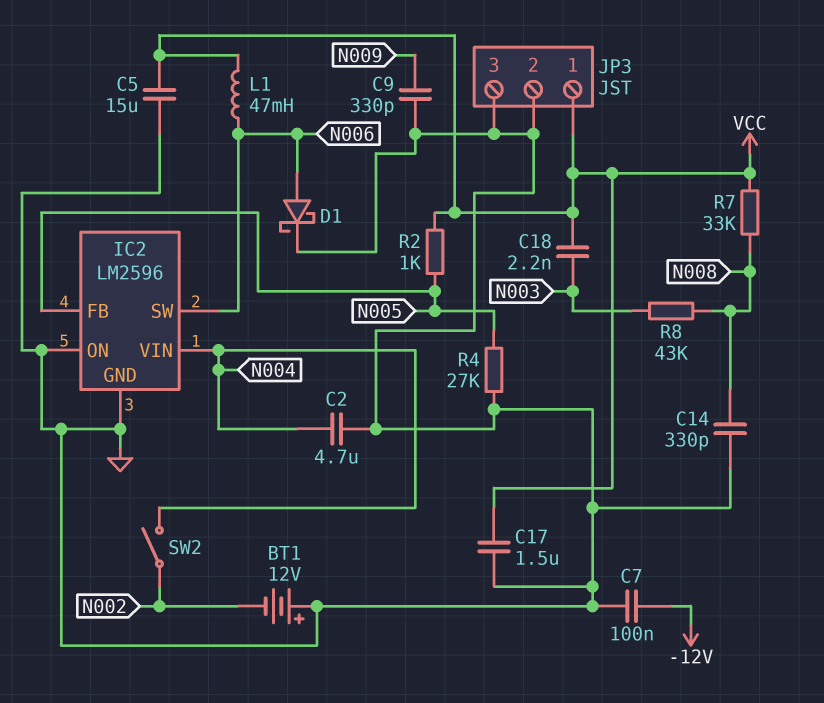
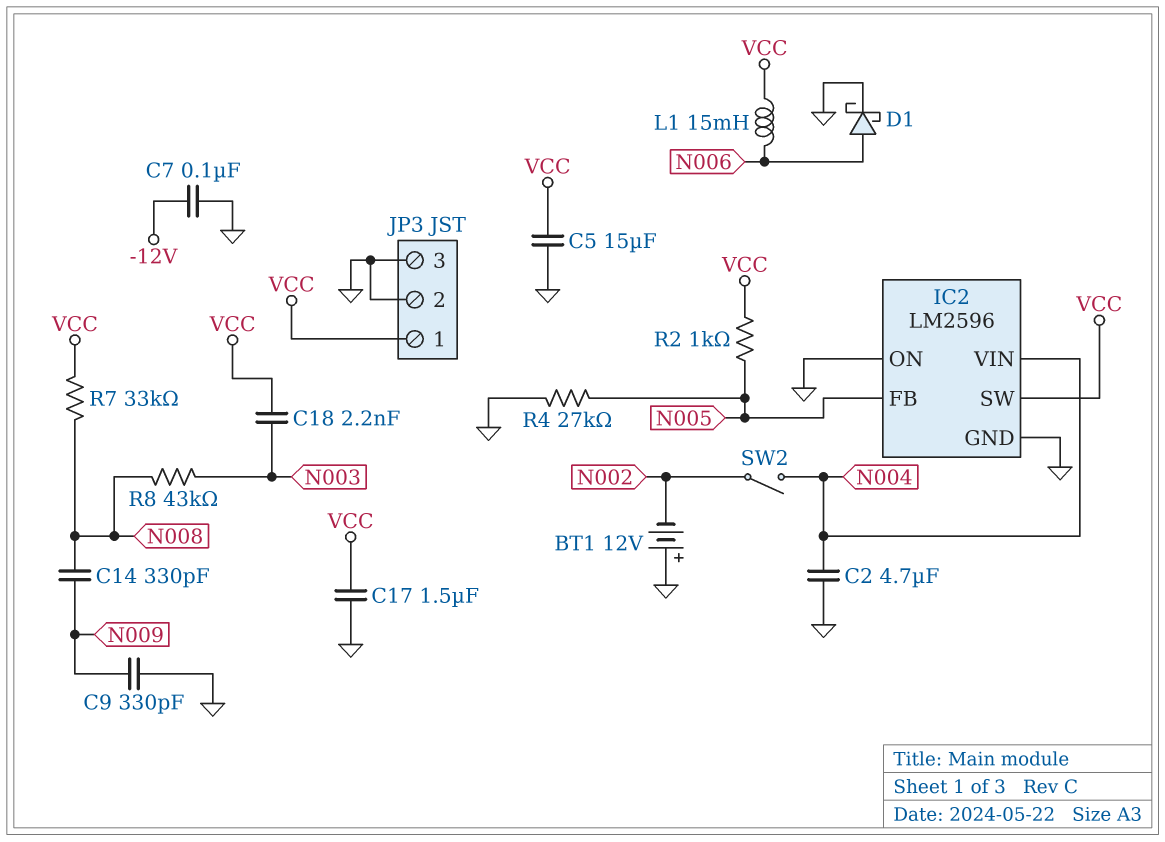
C14: 330pF (GND, N008) -> 330pF (N008, N009)
IC2 pin SW: N006 -> VCC
L1: 47mH (N006, VCC) -> 15mH (N006, VCC)

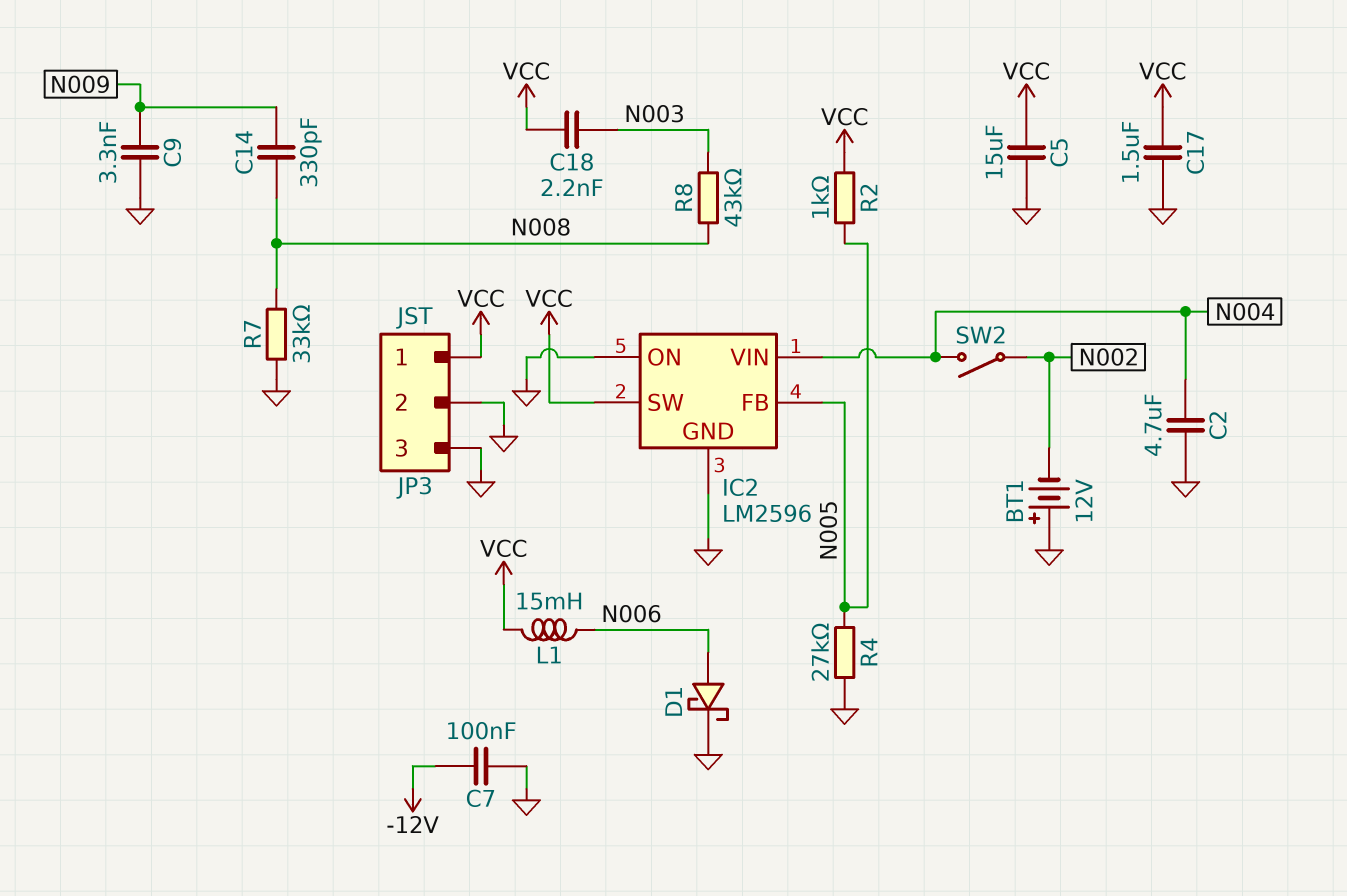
C9: 330pF (GND, N009) -> 3.3nF (GND, N009)
R7: 33k (N008, VCC) -> 33k (GND, N008)

